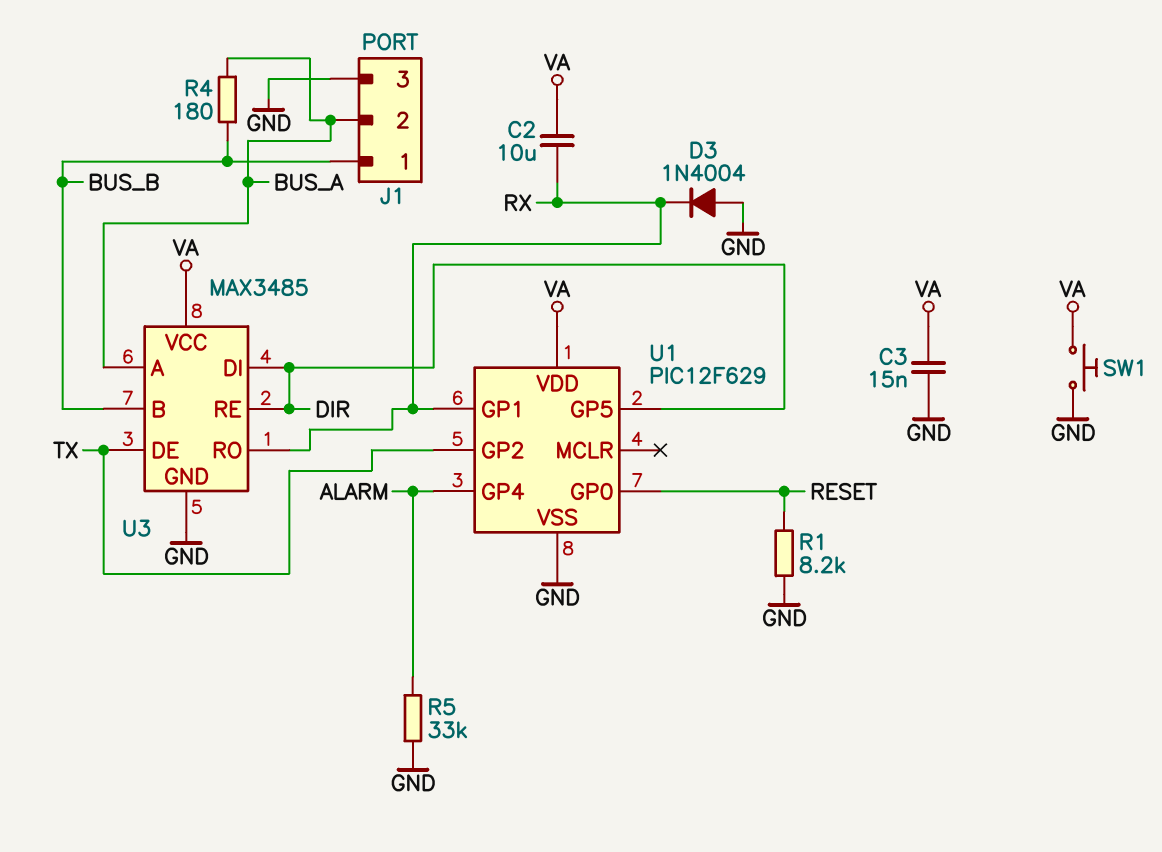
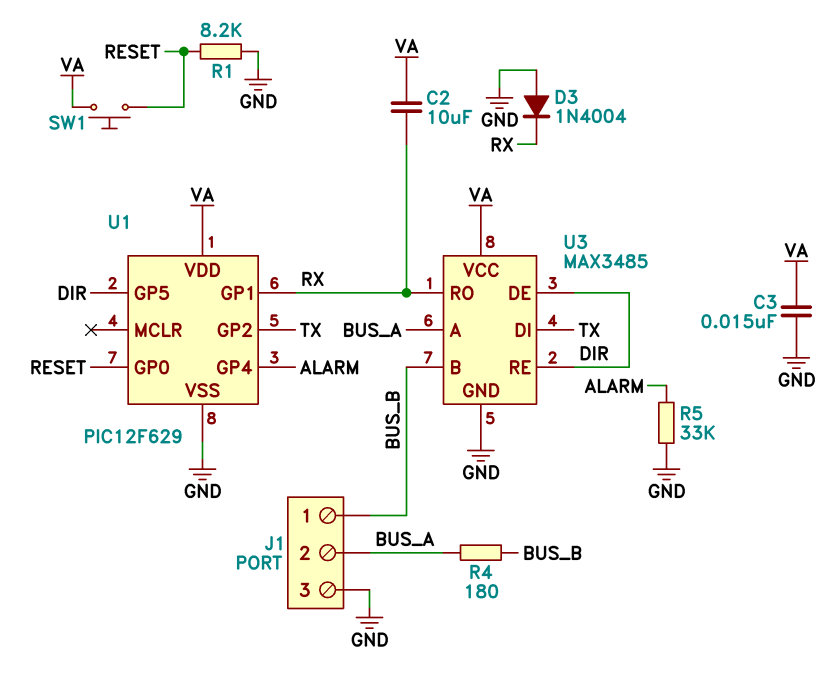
SW1: button (GND, VA) -> button (RESET, VA)
U3 pin DE: TX -> DIR
U3 pin DI: DIR -> TX

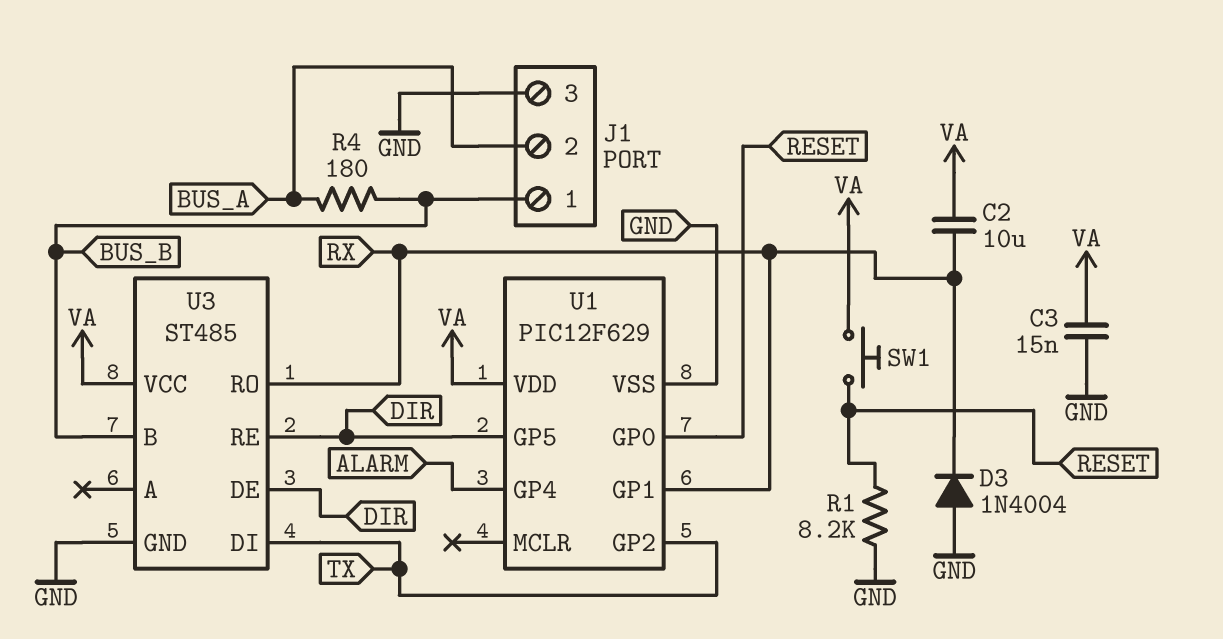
R5: 33k (ALARM, GND) -> none
U3: MAX3485 -> ST485
U3 pin A: BUS_A -> none

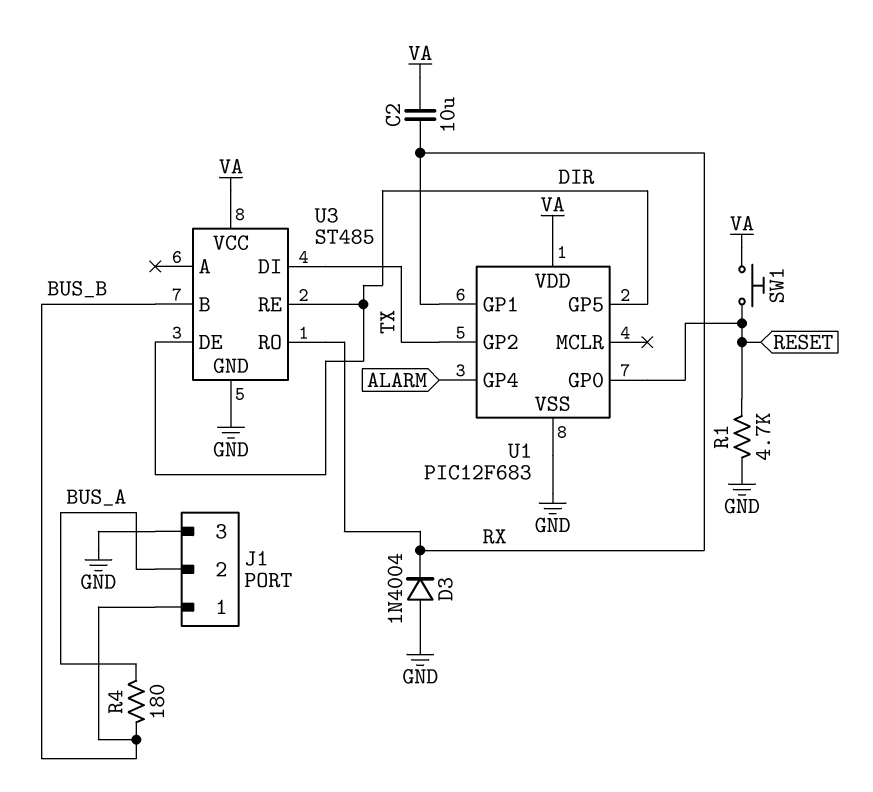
C3: 15nF (GND, VA) -> none
R1: 8.2k (GND, RESET) -> 4.7k (GND, RESET)
U1: PIC12F629 -> PIC12F683

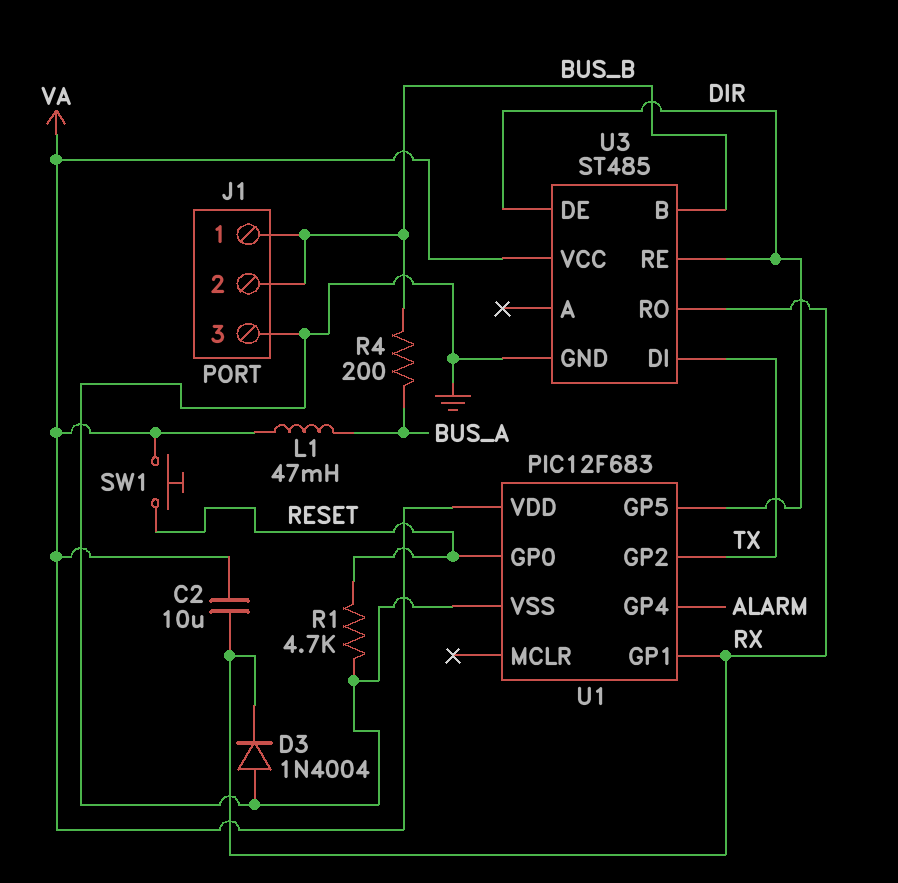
J1 pin 2: BUS_A -> BUS_B
L1: none -> 47mH (BUS_A, VA)
R4: 180 (BUS_A, BUS_B) -> 200 (BUS_A, BUS_B)

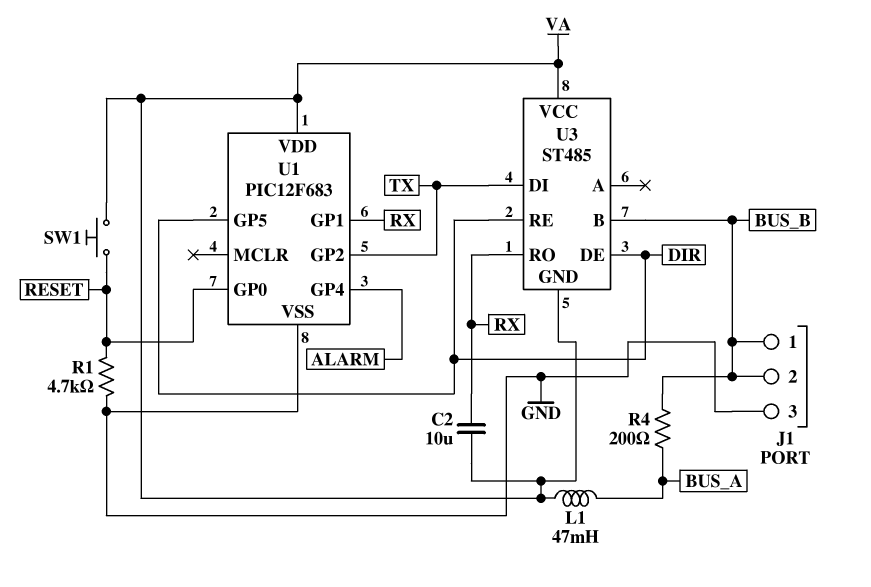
D3: diode 1N4004 (A GND, K RX) -> none
U3 pin GND: GND -> VA

